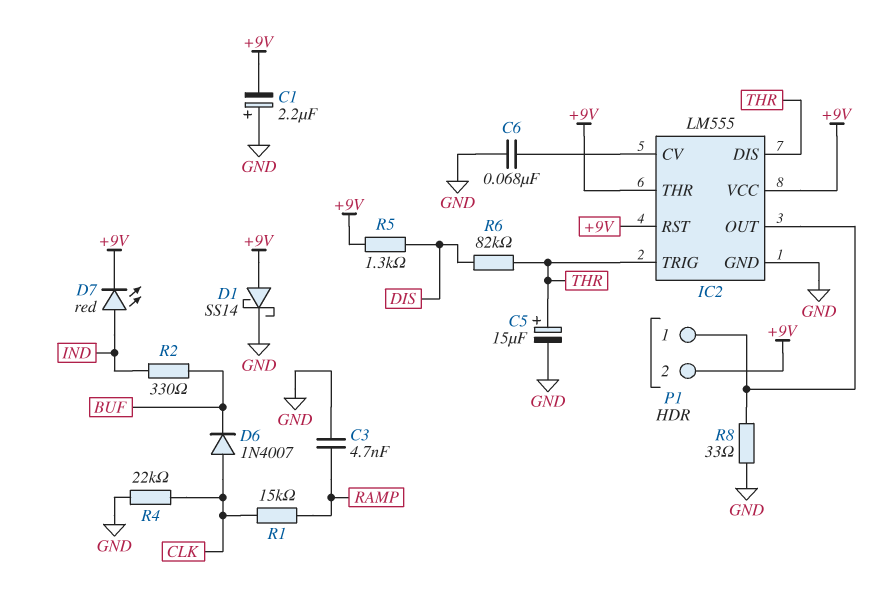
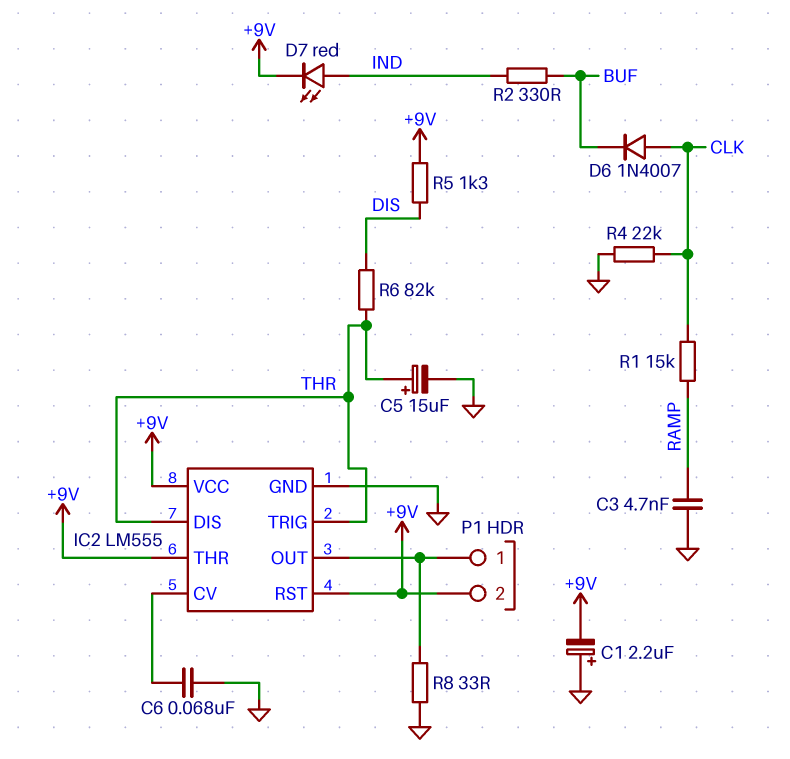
D1: schottky SS14 (A +9V, K GND) -> none

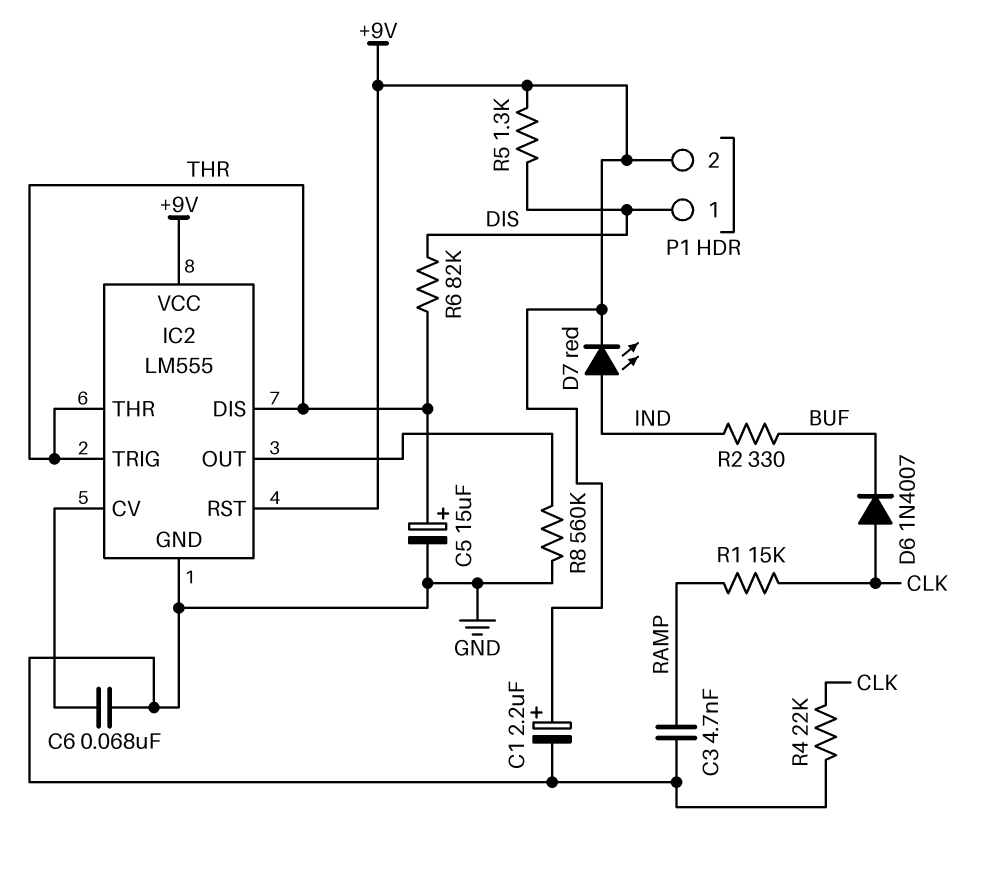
C1: 2.2uF (plus GND, minus +9V) -> 2.2uF (plus +9V, minus GND)
IC2 pin THR: +9V -> THR
P1 pin 1: IC2/OUT -> DIS
R8: 33 (GND, IC2/OUT) -> 560k (GND, IC2/OUT)

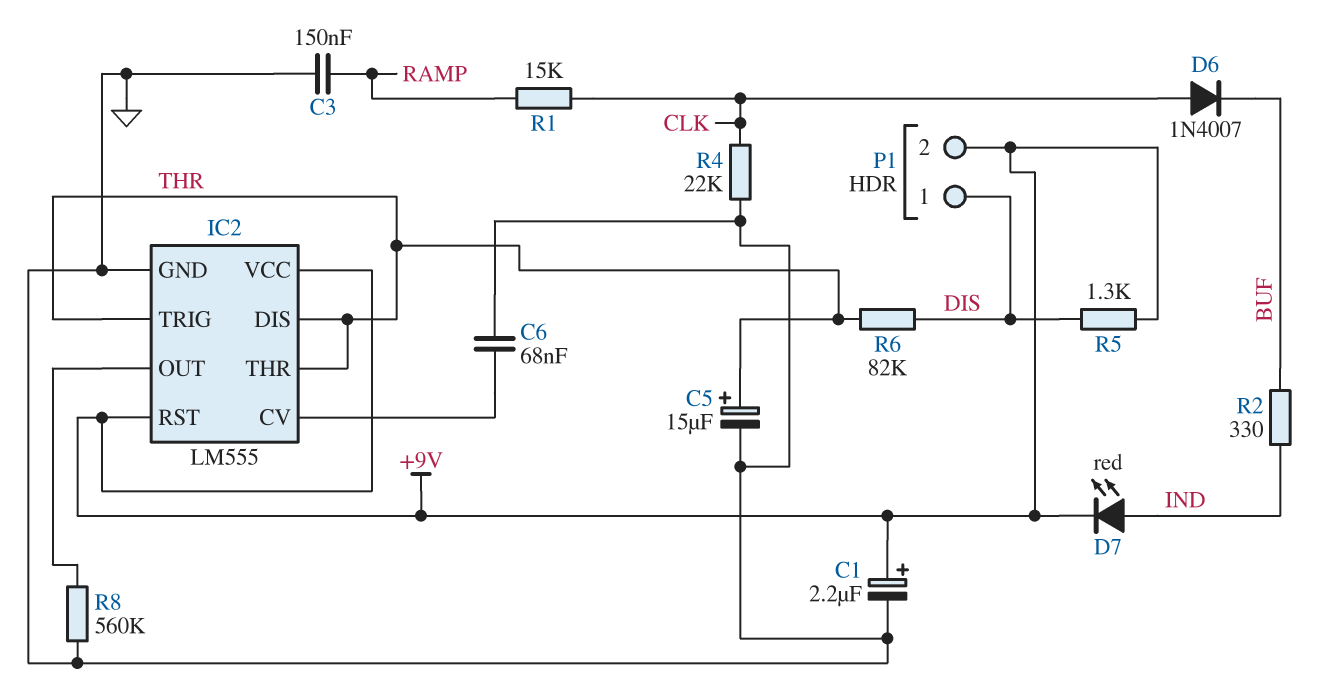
C3: 4.7nF (GND, RAMP) -> 150nF (GND, RAMP)

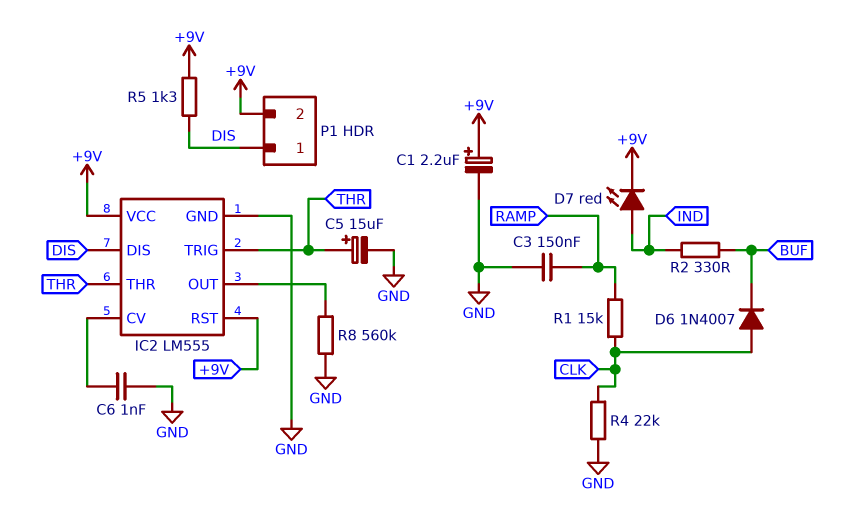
C6: 68nF (GND, IC2/CV) -> 1nF (GND, IC2/CV)
IC2 pin DIS: THR -> DIS
R6: 82k (DIS, THR) -> none

